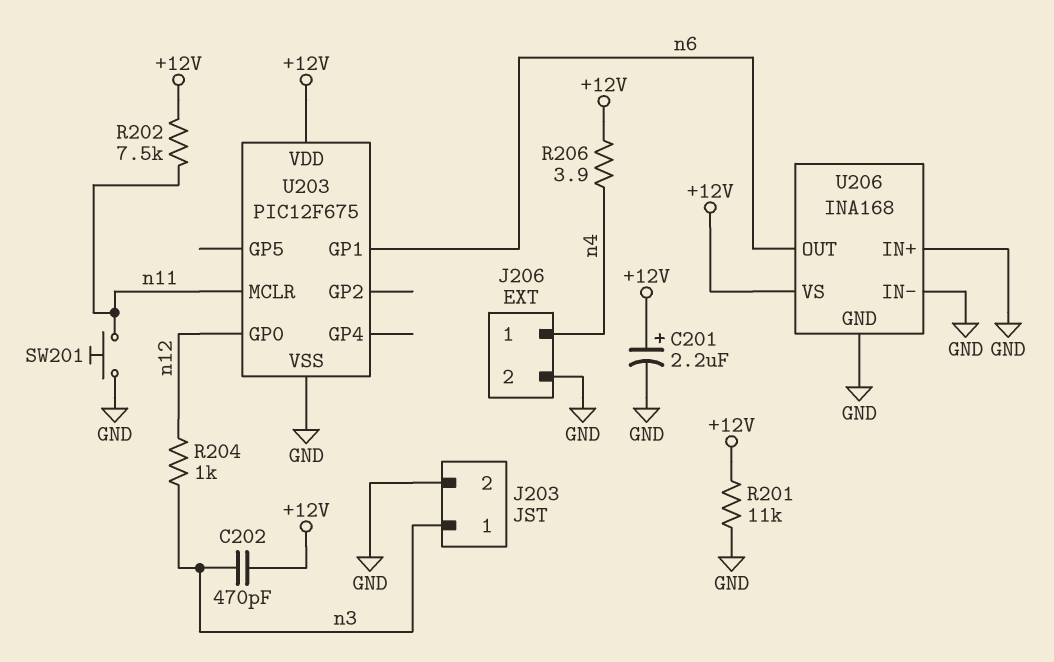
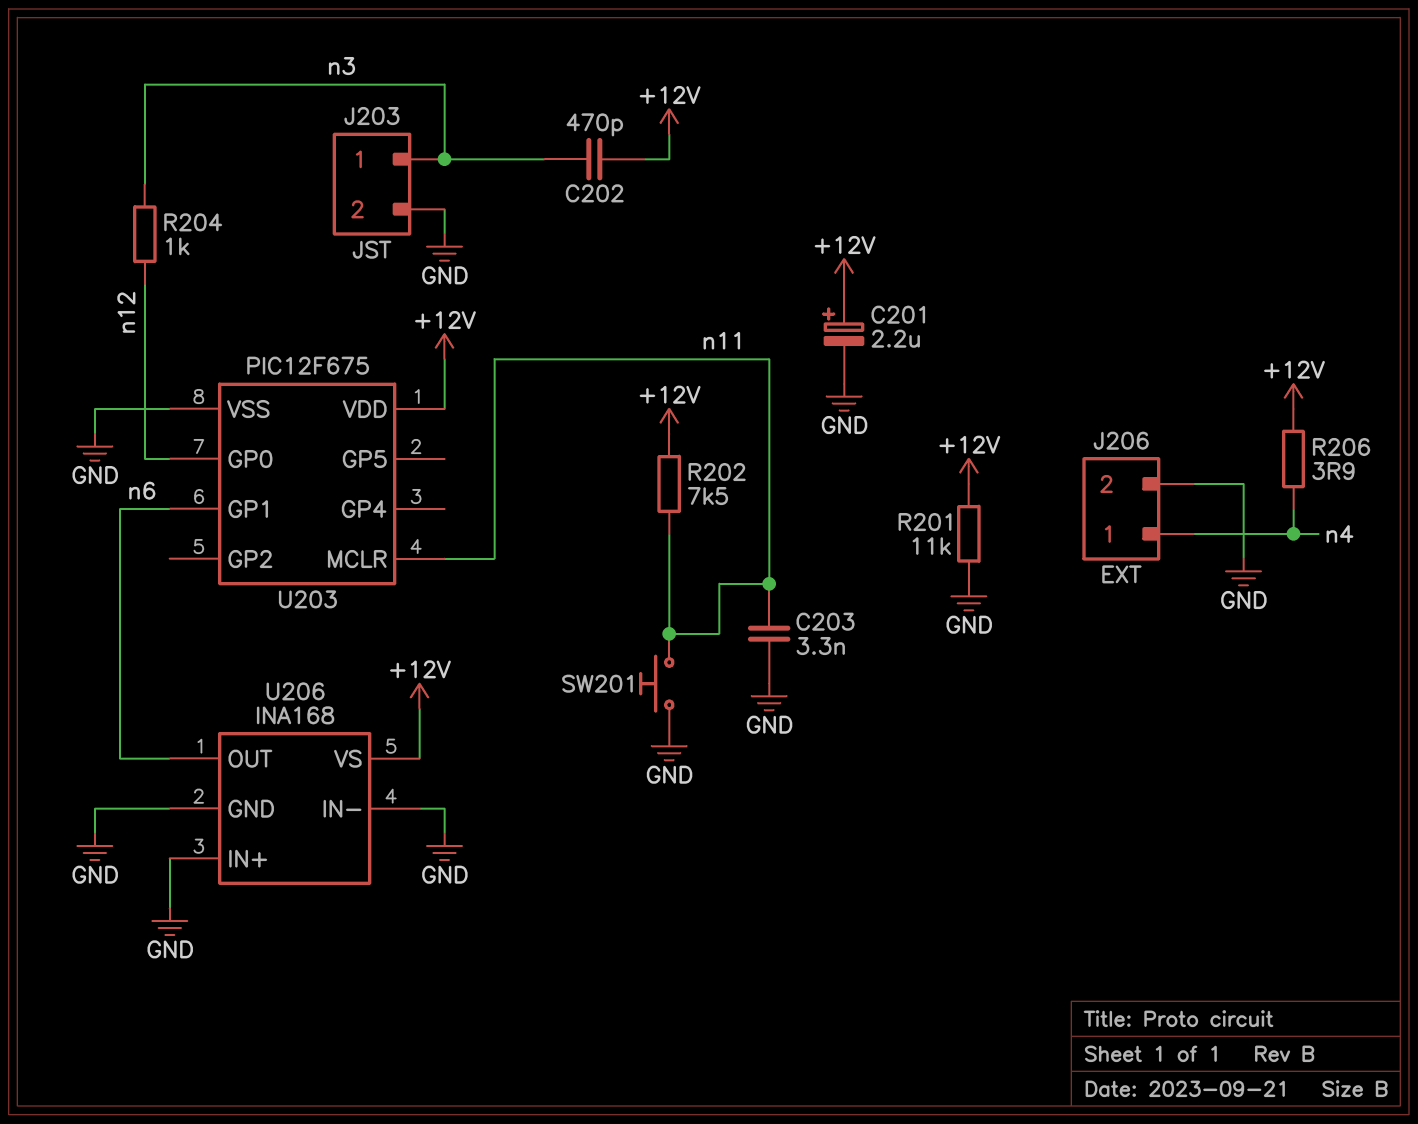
C203: none -> 3.3nF (GND, n11)

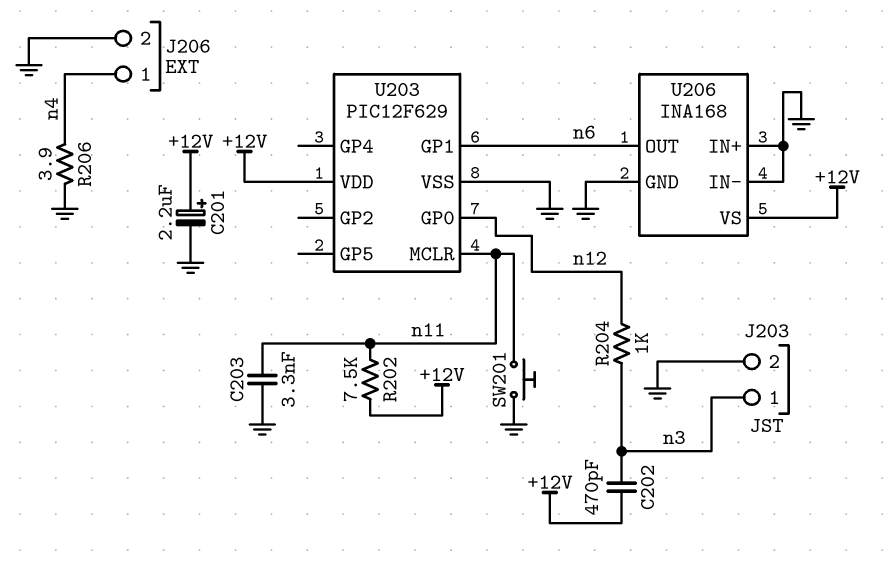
R201: 11k (+12V, GND) -> none
R206: 3.9 (+12V, n4) -> 3.9 (GND, n4)
U203: PIC12F675 -> PIC12F629

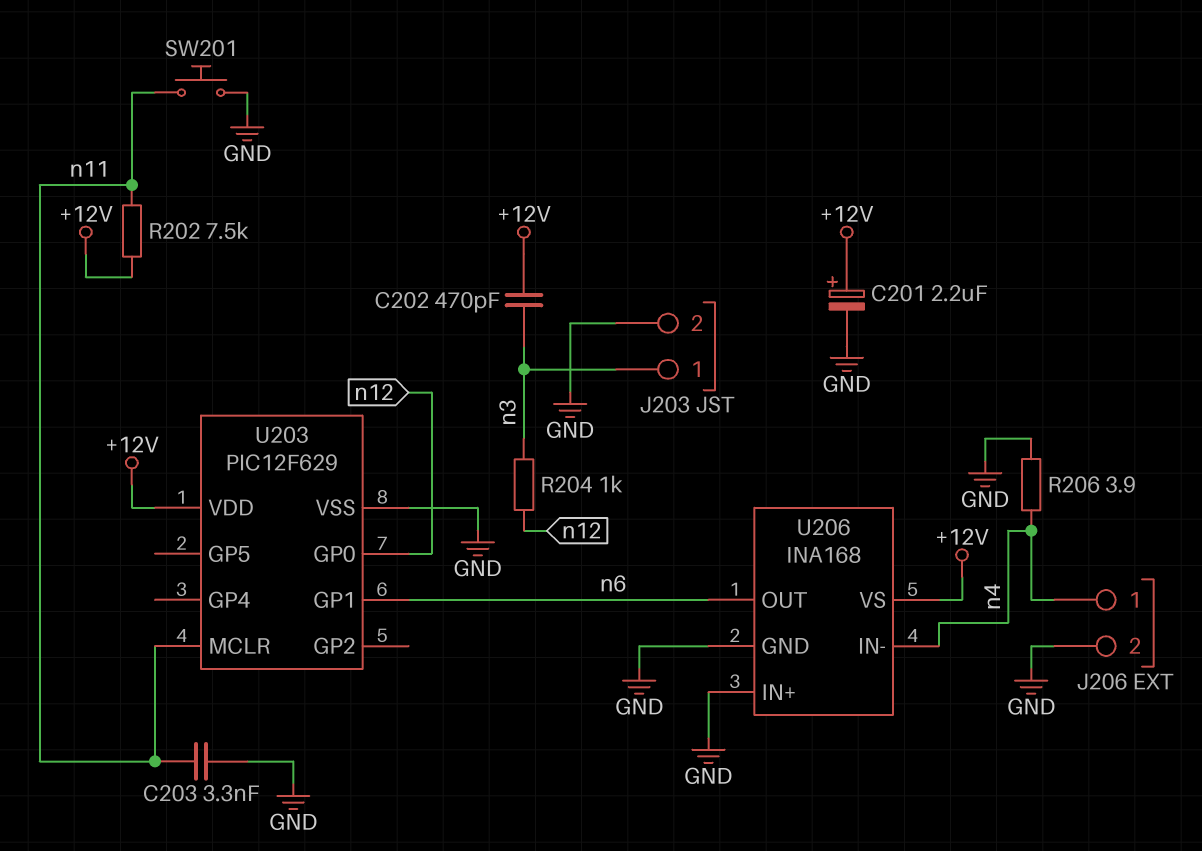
U206 pin IN-: GND -> n4

